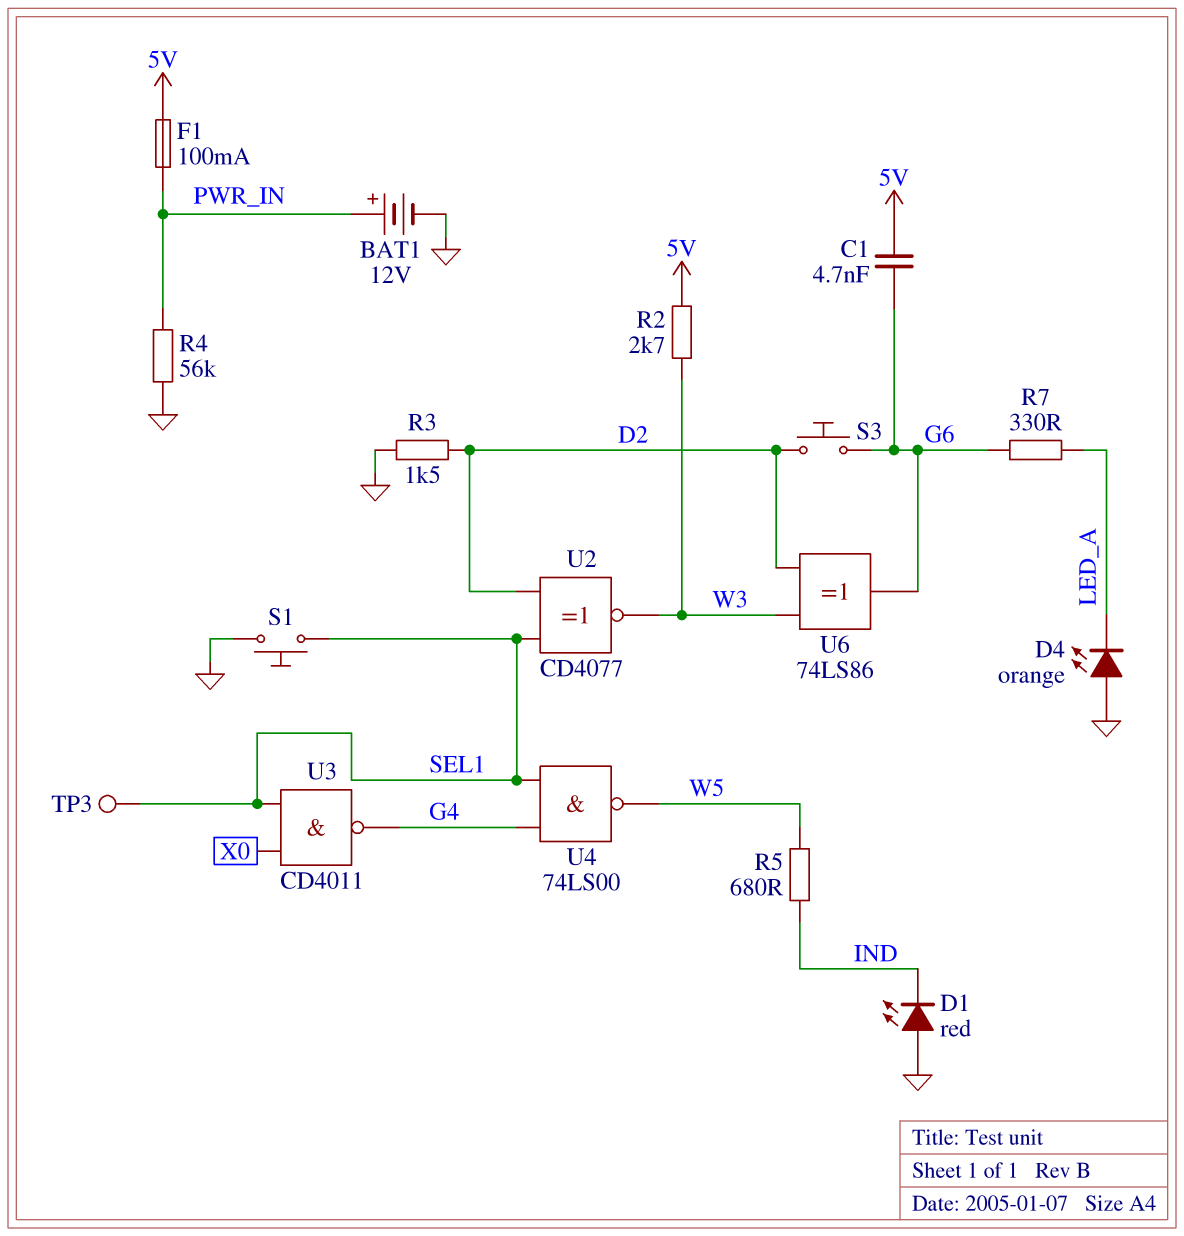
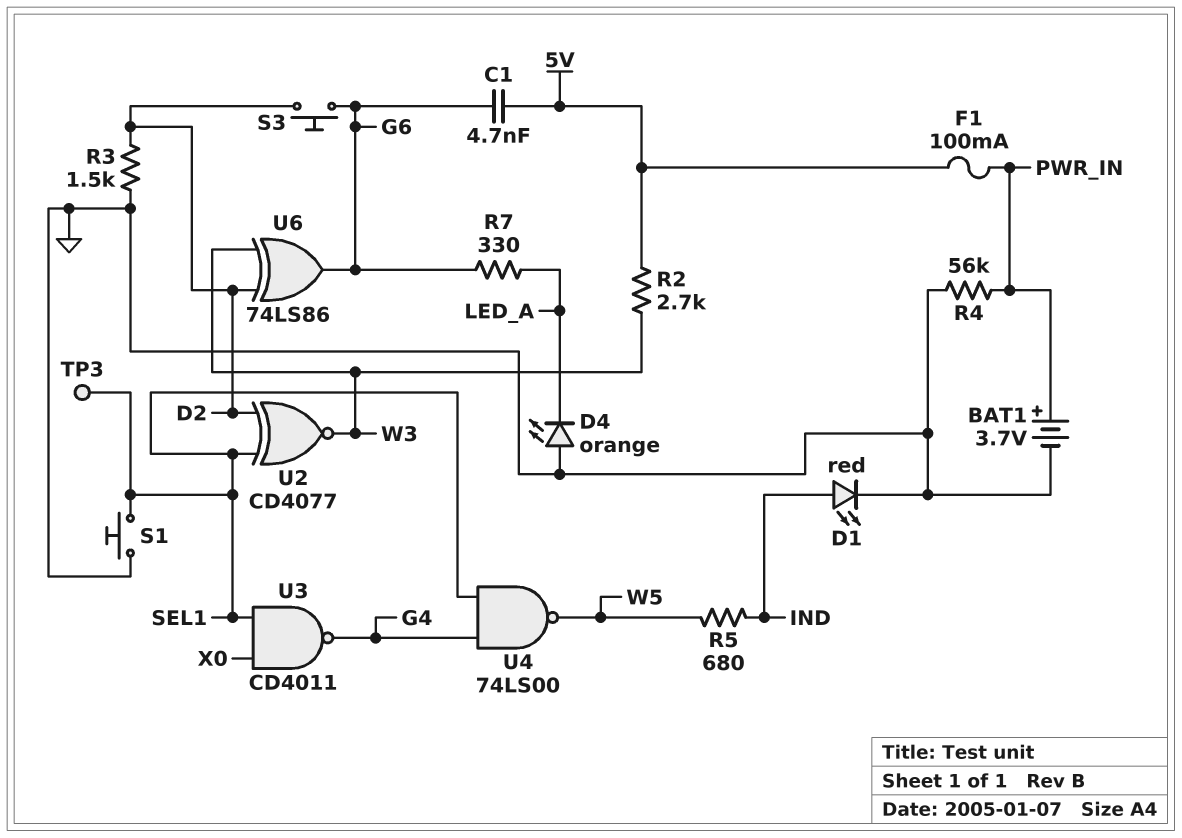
BAT1: 12V (plus PWR_IN, minus GND) -> 3.7V (plus PWR_IN, minus GND)
D1: LED red (A GND, K IND) -> LED red (A IND, K GND)

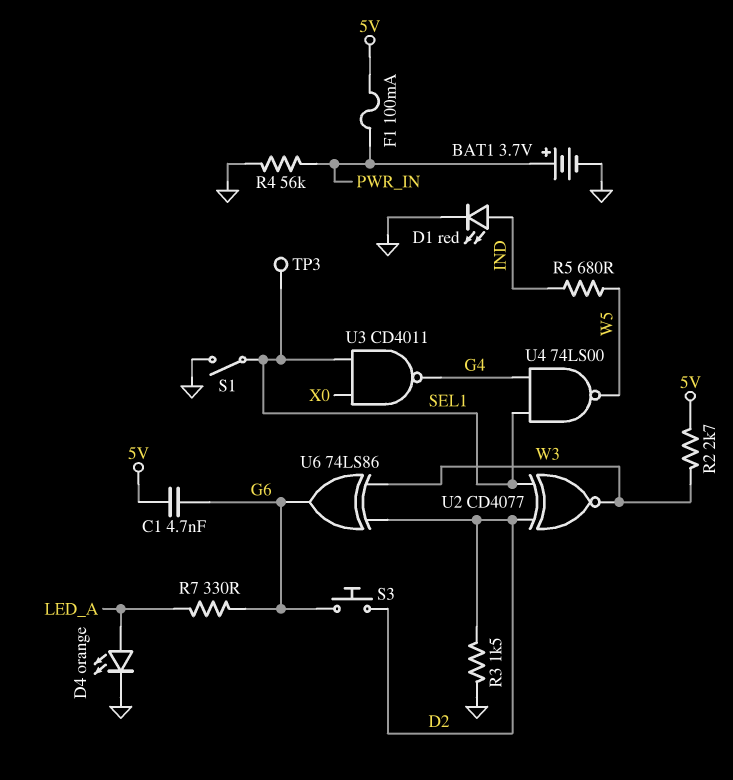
D4: LED orange (A GND, K LED_A) -> LED orange (A LED_A, K GND)
S1: button (GND, SEL1) -> switch (GND, SEL1)

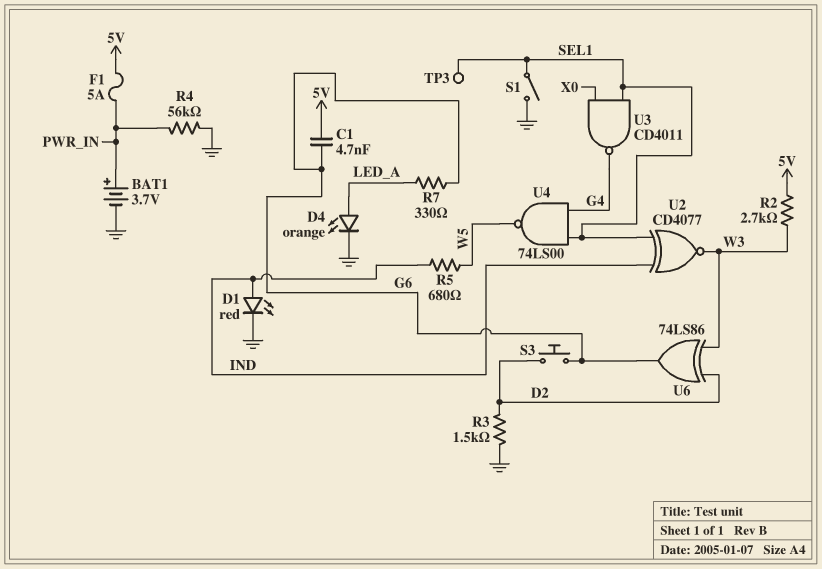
F1: 100mA (5V, PWR_IN) -> 5A (5V, PWR_IN)
U2: XNOR CD4077 (in D2, in SEL1, out W3) -> XNOR CD4077 (in IND, in SEL1, out W3)

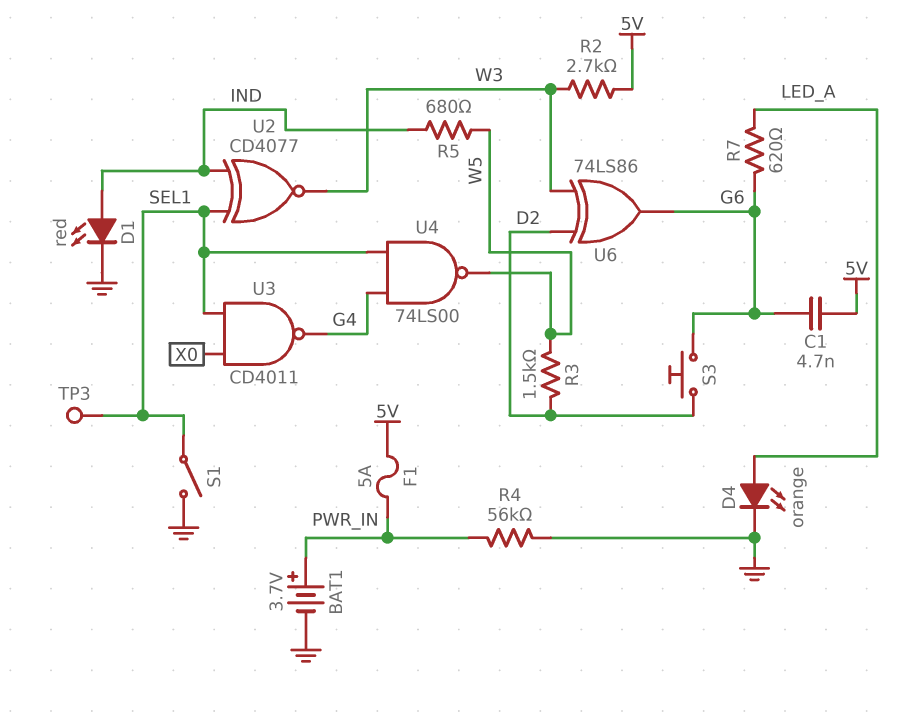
R3: 1.5k (D2, GND) -> 1.5k (D2, W5)
R7: 330 (G6, LED_A) -> 620 (G6, LED_A)

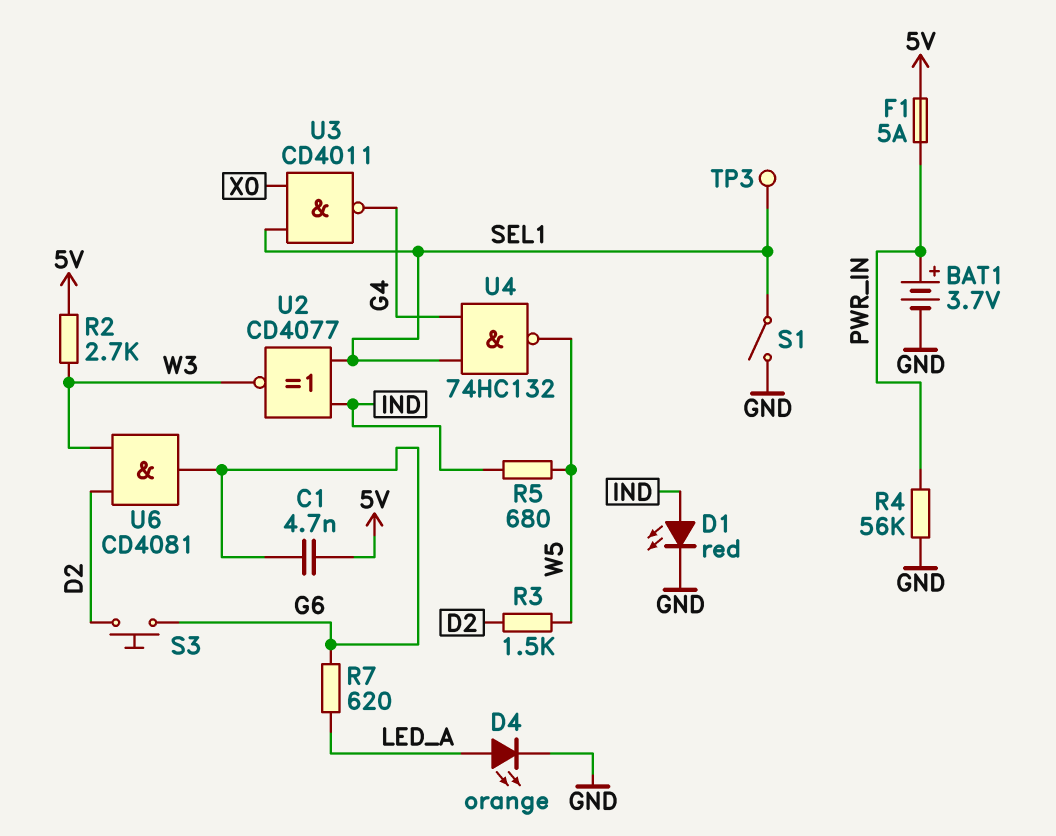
U4: NAND 74LS00 (in G4, in SEL1, out W5) -> NAND 74HC132 (in G4, in SEL1, out W5)
U6: XOR 74LS86 (in D2, in W3, out G6) -> AND CD4081 (in D2, in W3, out G6)

